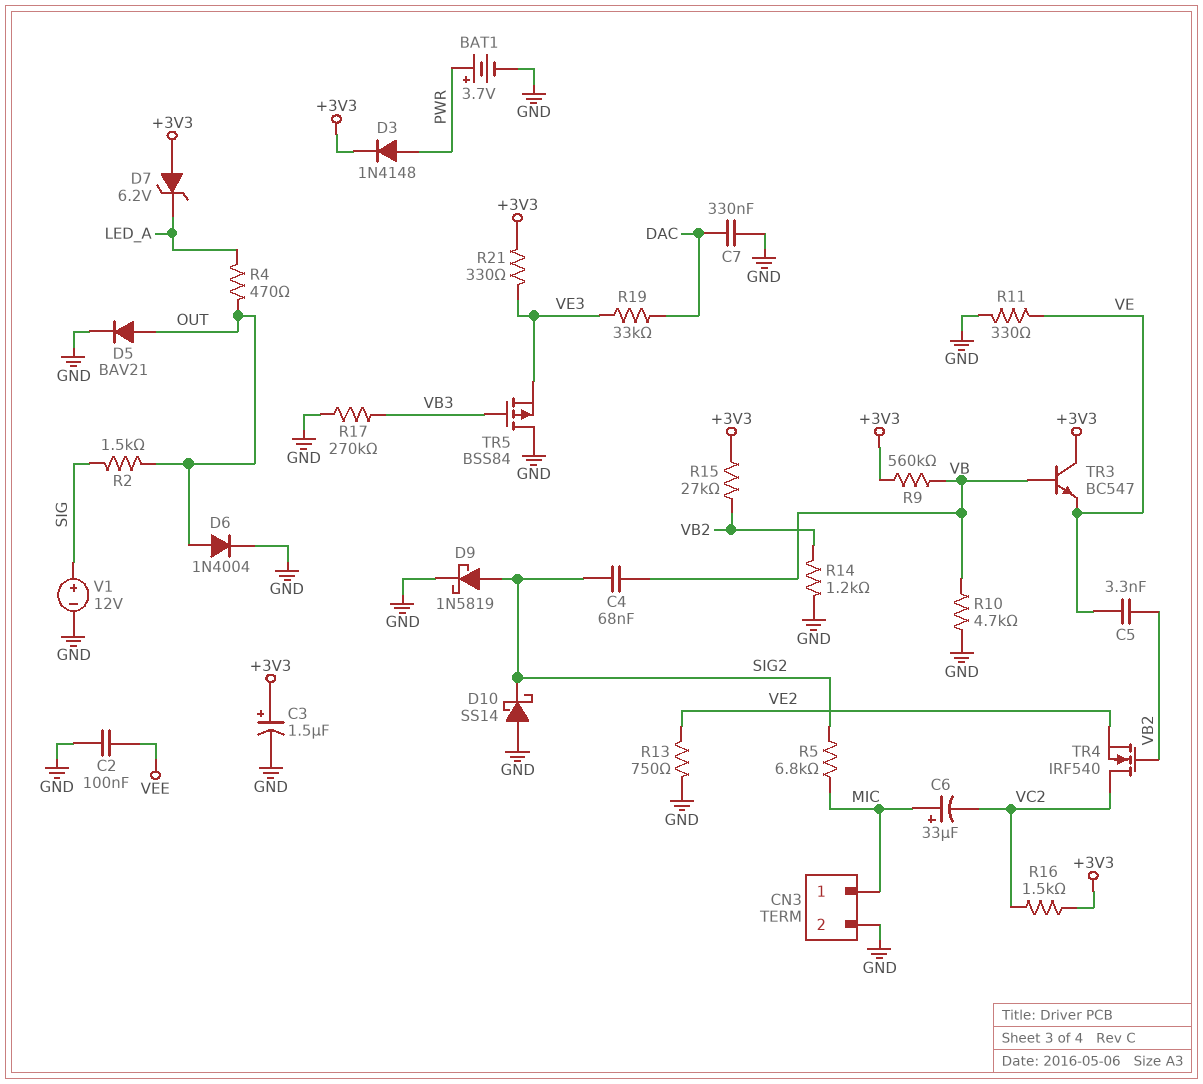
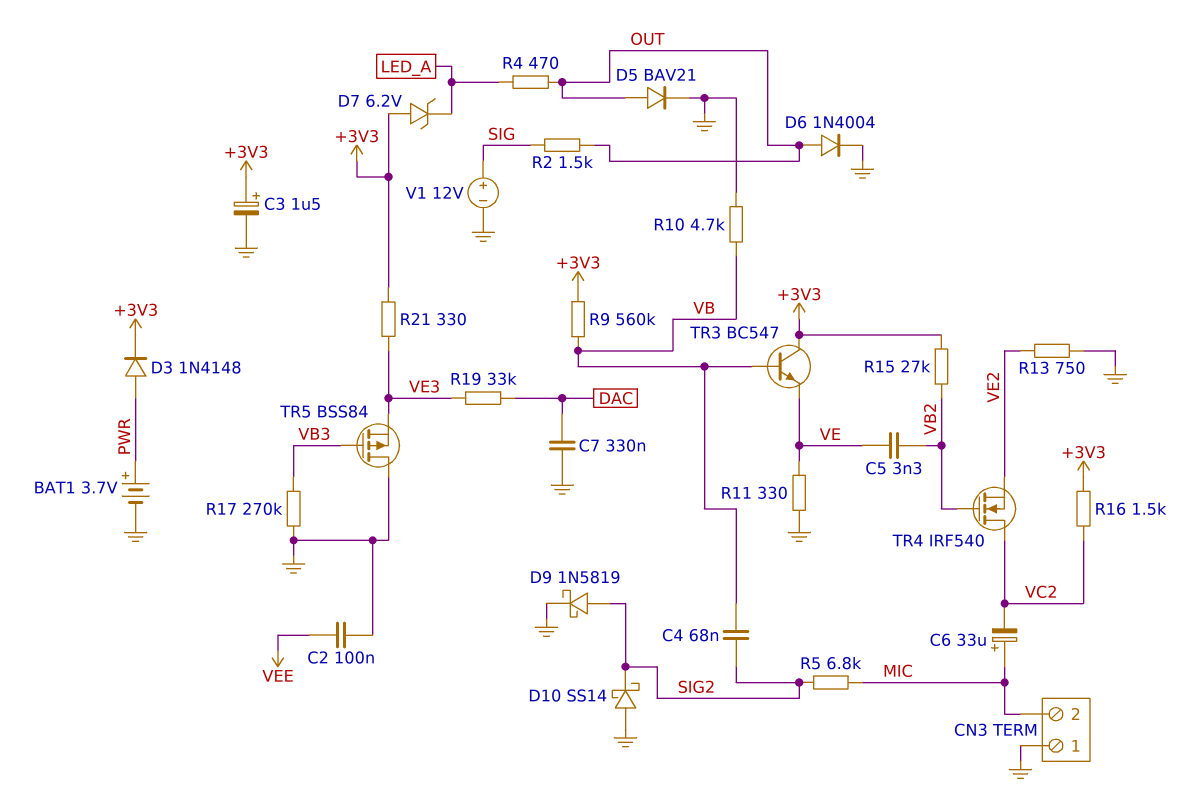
CN3 pin 1: MIC -> GND
CN3 pin 2: GND -> MIC
R14: 1.2k (GND, VB2) -> none

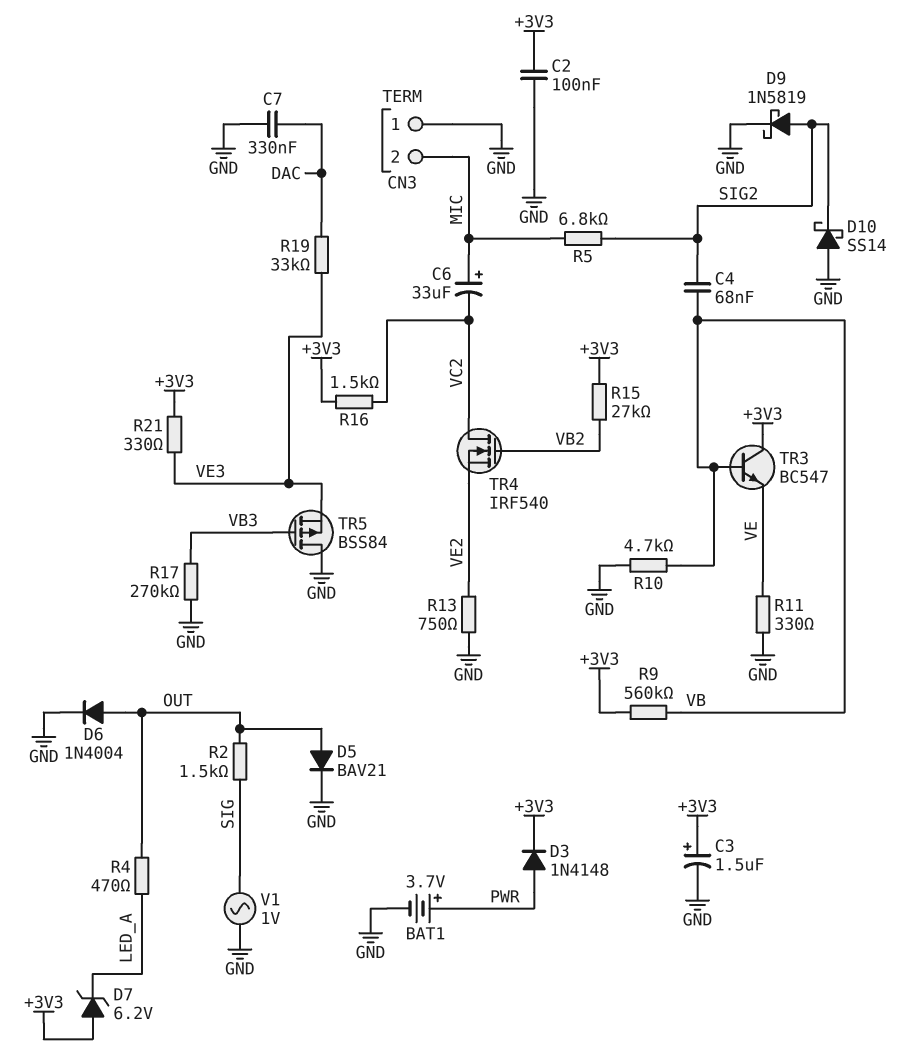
C2: 100nF (GND, VEE) -> 100nF (+3V3, GND)
C5: 3.3nF (VB2, VE) -> none
V1: 12V (plus SIG, minus GND) -> AC 1V (GND, SIG)

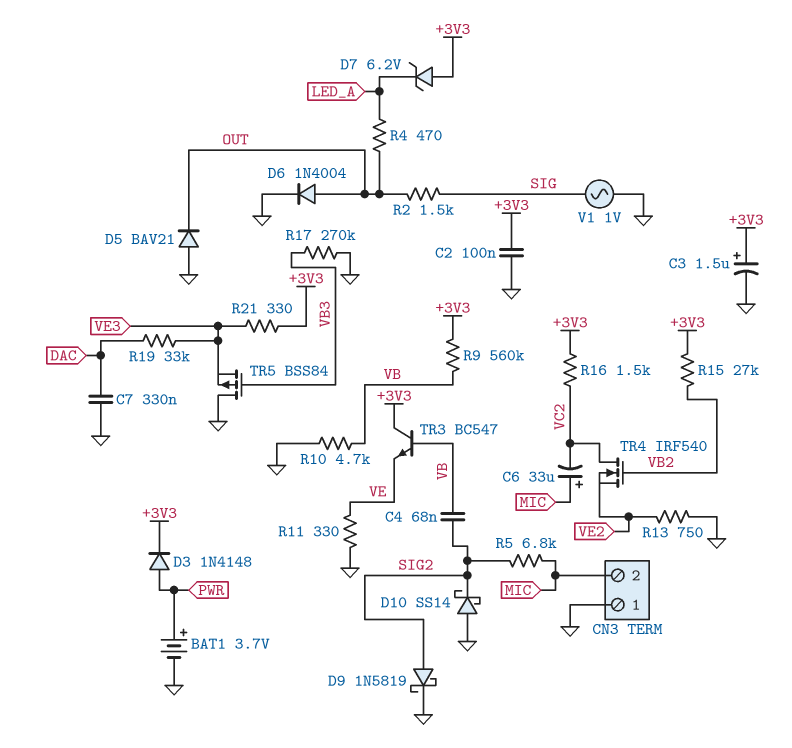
D5: diode BAV21 (A OUT, K GND) -> diode BAV21 (A GND, K OUT)

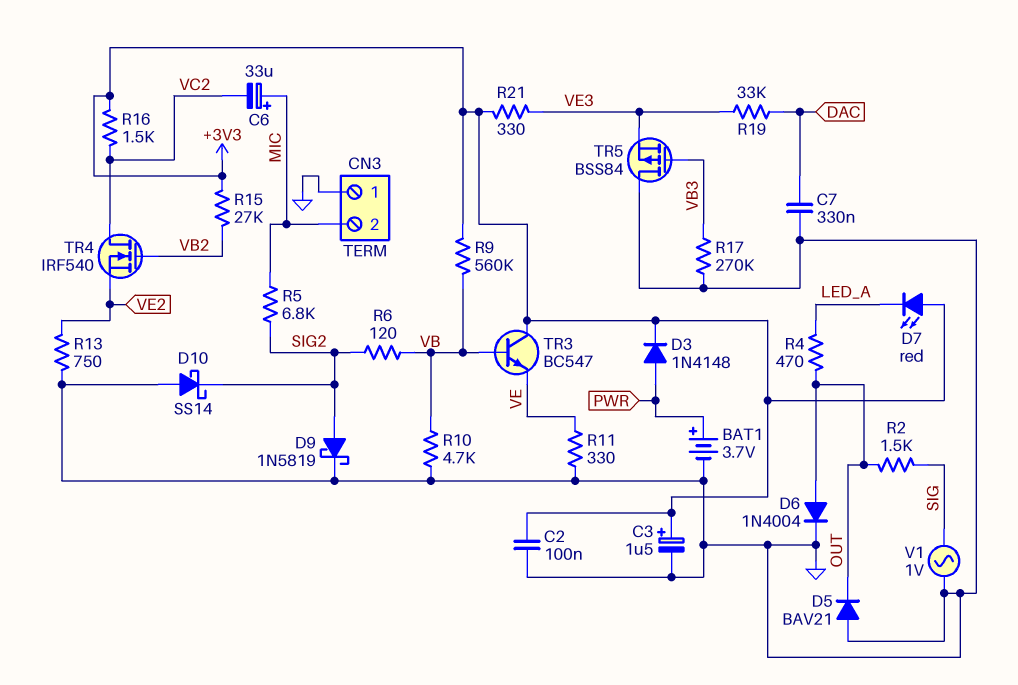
C4: 68nF (SIG2, VB) -> none
D7: zener 6.2V (A +3V3, K LED_A) -> LED red (A +3V3, K LED_A)
R6: none -> 120 (SIG2, VB)

